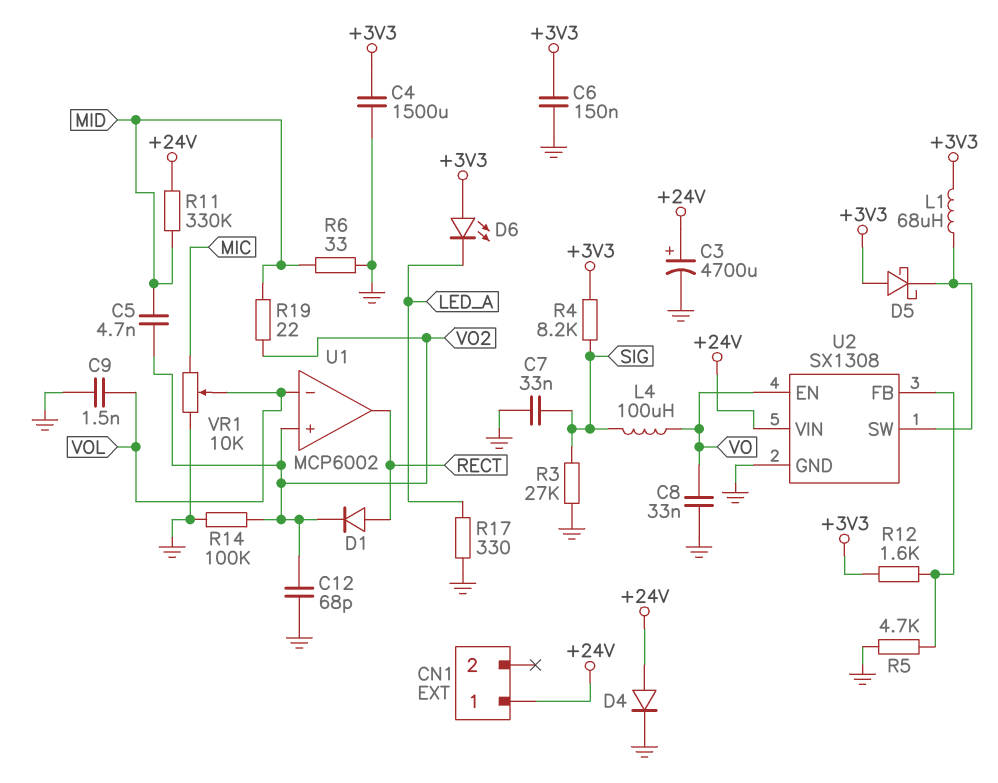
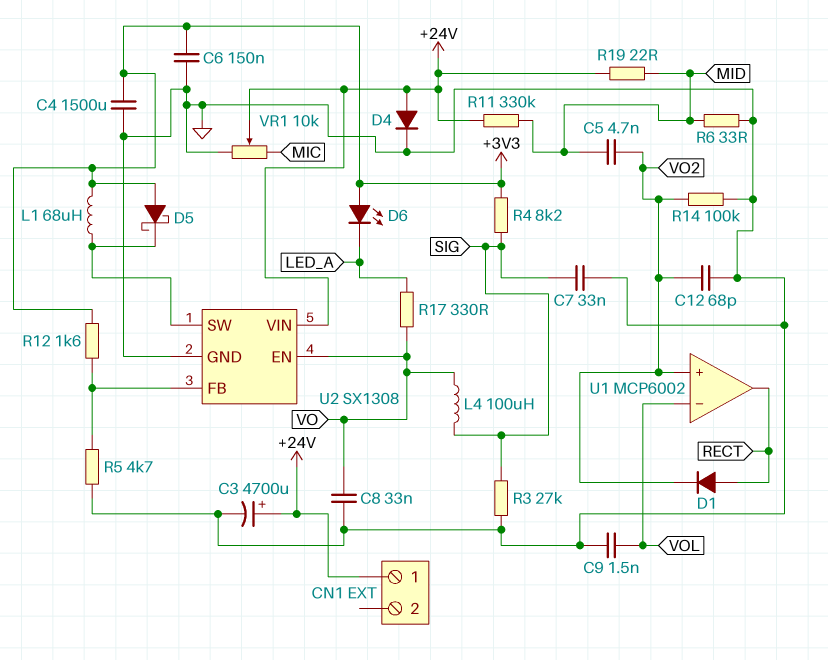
R17: 330 (GND, LED_A) -> 330 (LED_A, VO)
R19: 22 (MID, VO2) -> 22 (+24V, MID)
VR1: 10k (GND, MIC, wiper VOL) -> 10k (GND, MIC, wiper +24V)

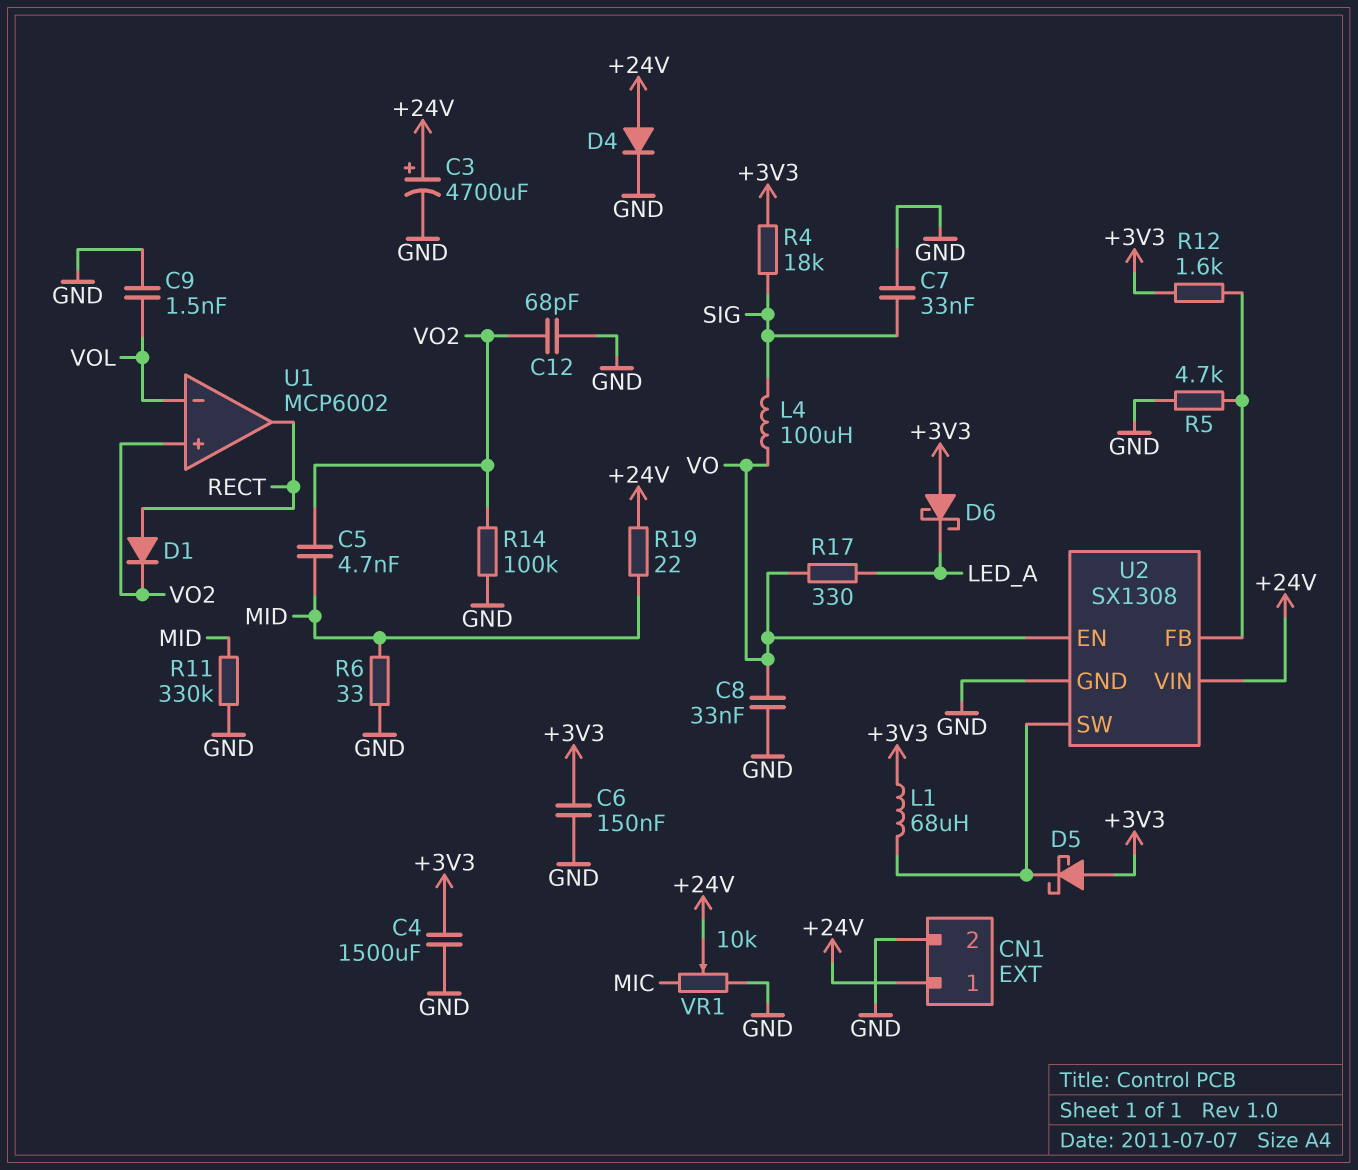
CN1 pin 2: none -> GND
D6: LED (A +3V3, K LED_A) -> schottky (A +3V3, K LED_A)
R3: 27k (GND, SIG) -> none
R4: 8.2k (+3V3, SIG) -> 18k (+3V3, SIG)
R11: 330k (+24V, MID) -> 330k (GND, MID)

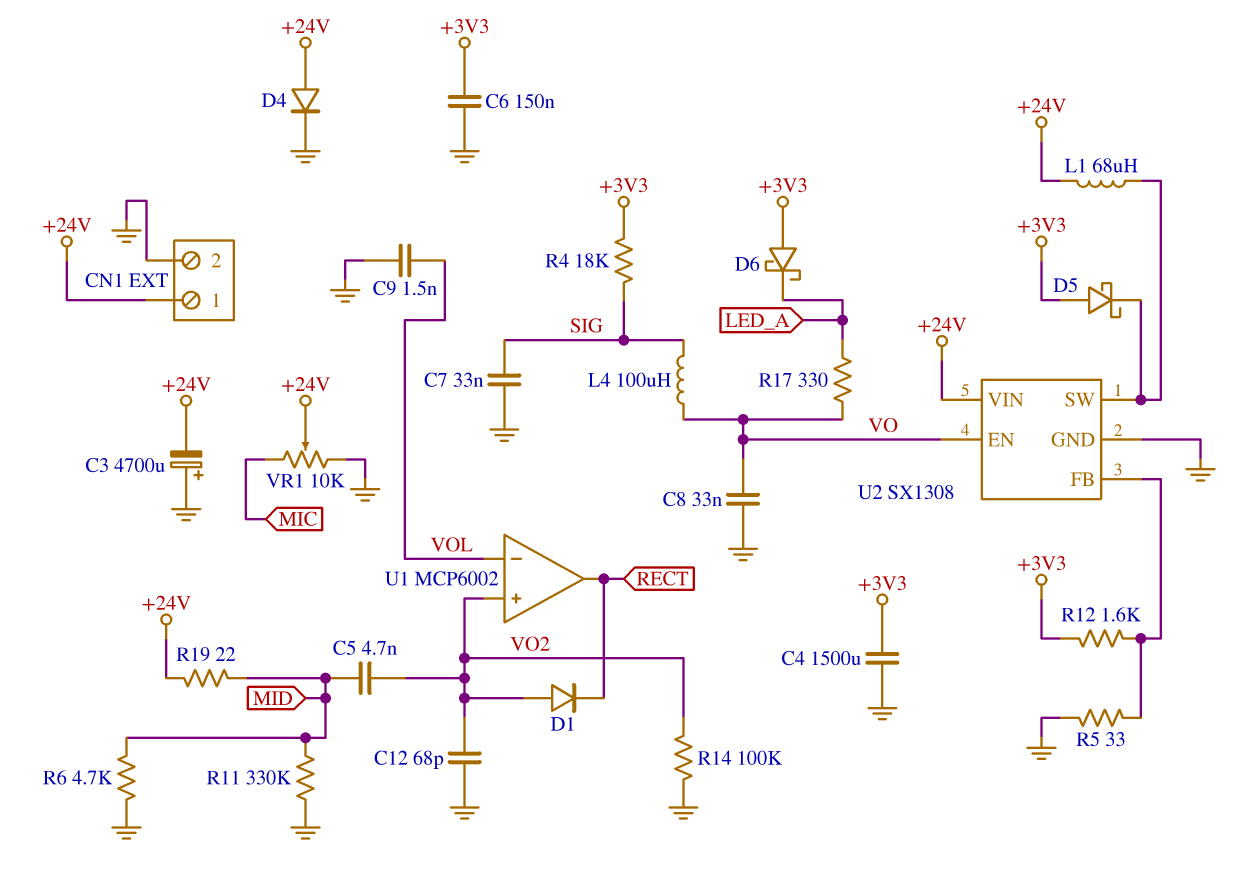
C3: 4700uF (plus +24V, minus GND) -> 4700uF (plus GND, minus +24V)
D1: diode (A RECT, K VO2) -> diode (A VO2, K RECT)
L1: 68uH (+3V3, U2/SW) -> 68uH (+24V, U2/SW)
R5: 4.7k (GND, U2/FB) -> 33 (GND, U2/FB)
R6: 33 (GND, MID) -> 4.7k (GND, MID)

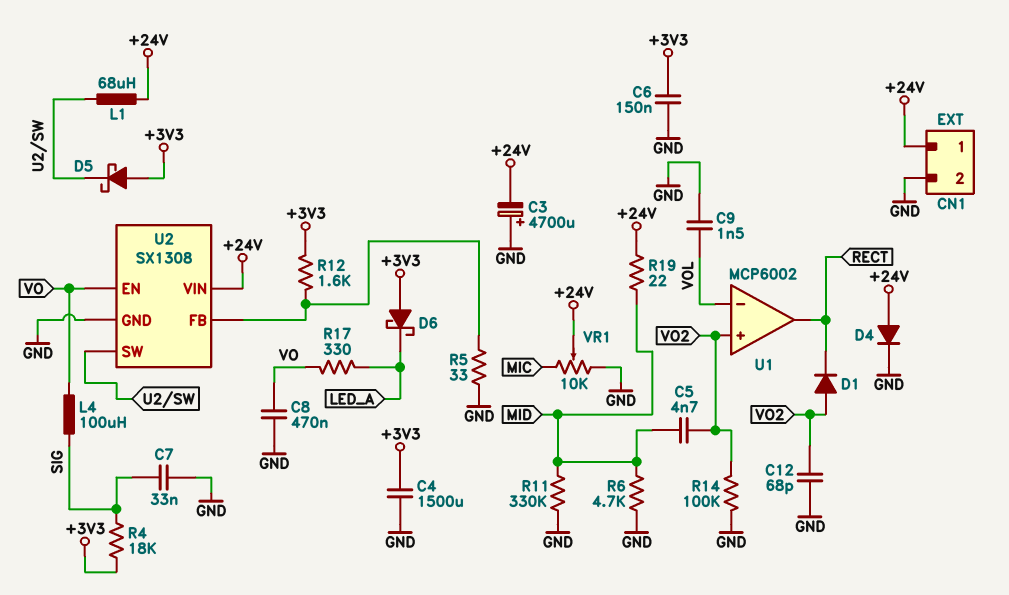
C8: 33nF (GND, VO) -> 470nF (GND, VO)

